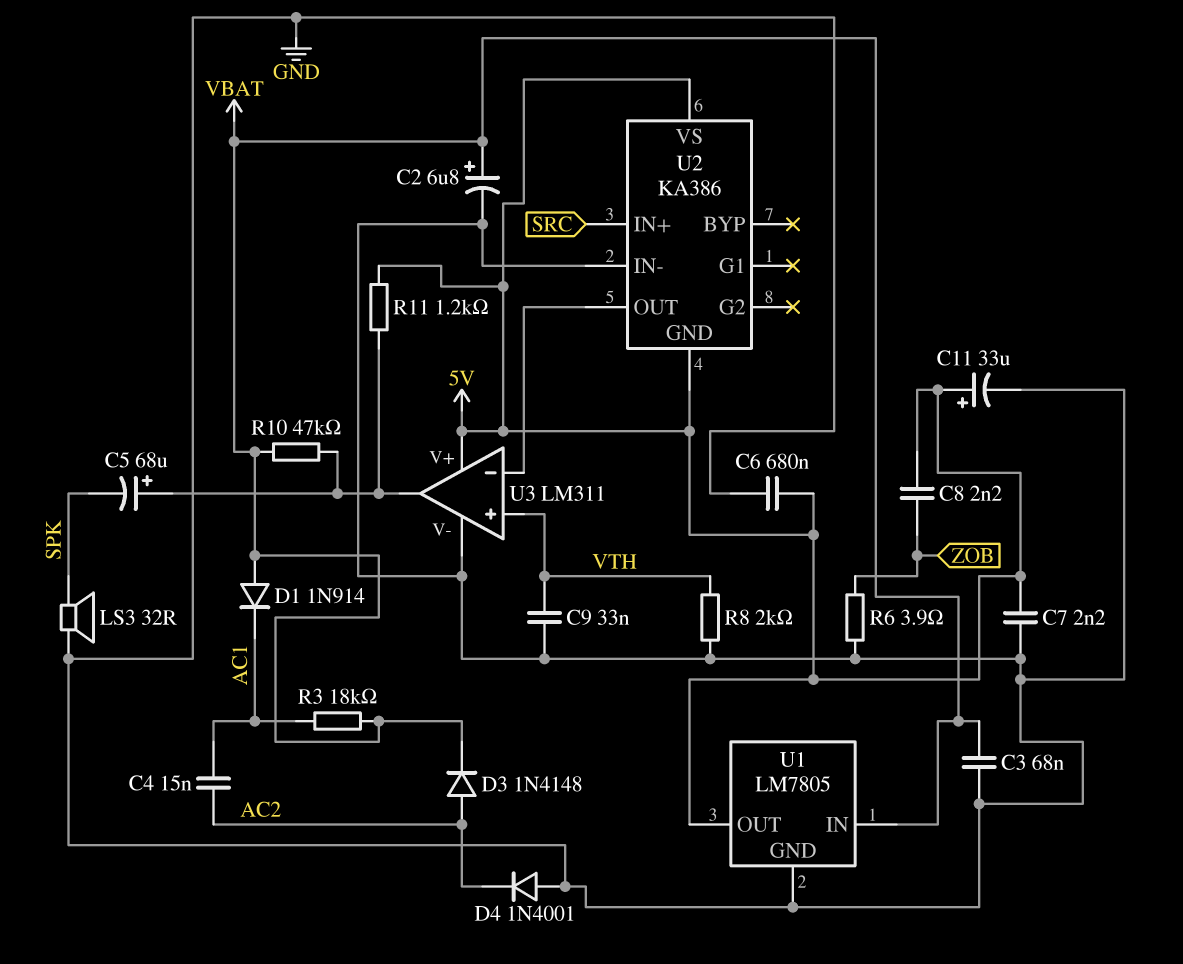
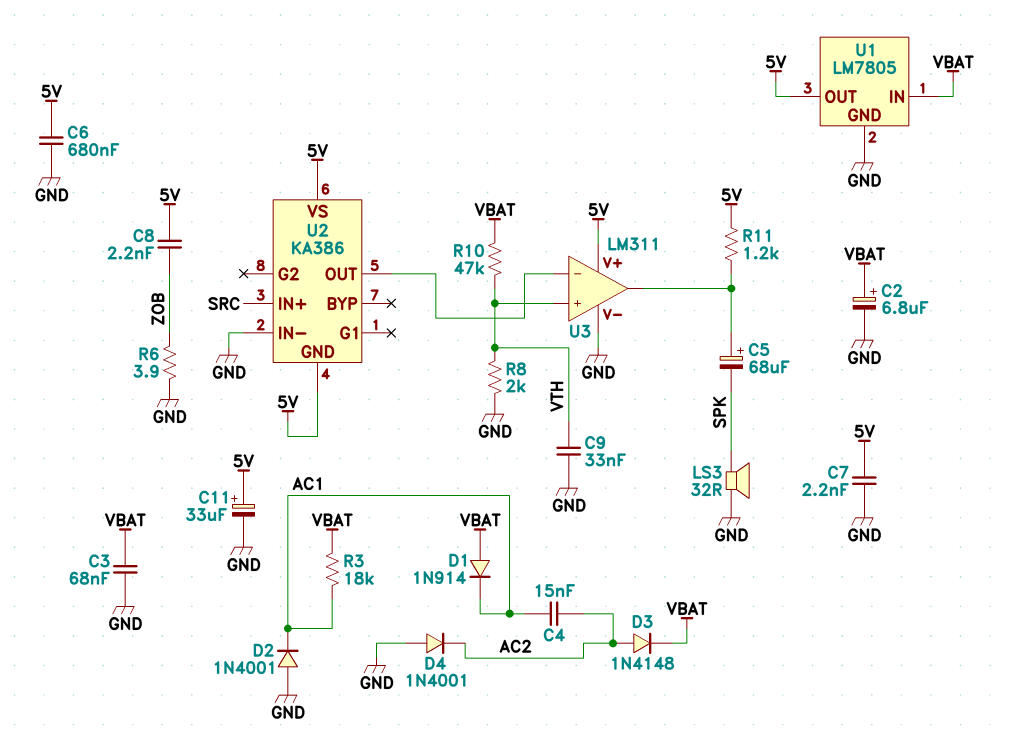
D2: none -> diode 1N4001 (A GND, K AC1)
R10: 47k (U3/out, VBAT) -> 47k (VBAT, VTH)

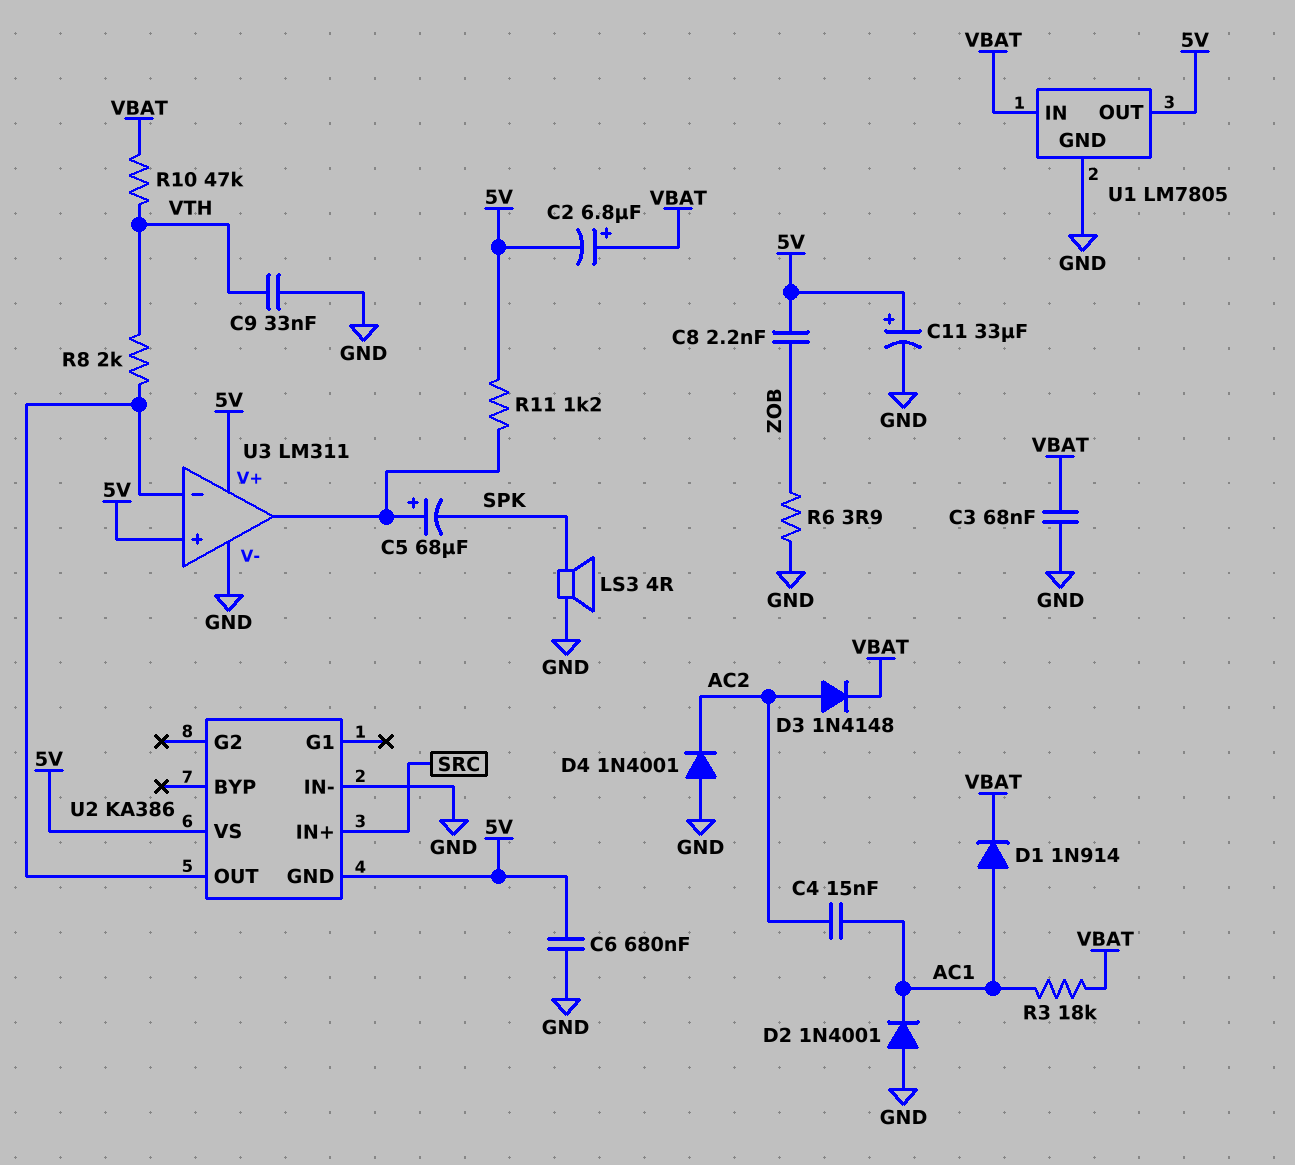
C2: 6.8uF (plus VBAT, minus GND) -> 6.8uF (plus VBAT, minus 5V)
C7: 2.2nF (5V, GND) -> none
D1: diode 1N914 (A VBAT, K AC1) -> diode 1N914 (A AC1, K VBAT)
LS3: speaker 32R (GND, SPK) -> speaker 4R (GND, SPK)
R8: 2k (GND, VTH) -> 2k (U2/OUT, VTH)
U3 pin in+: VTH -> 5V

